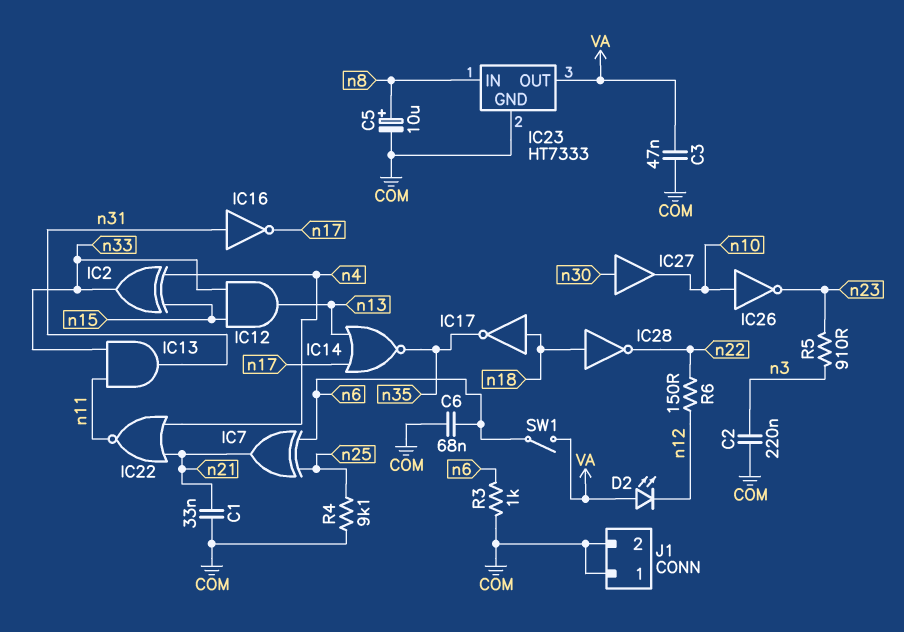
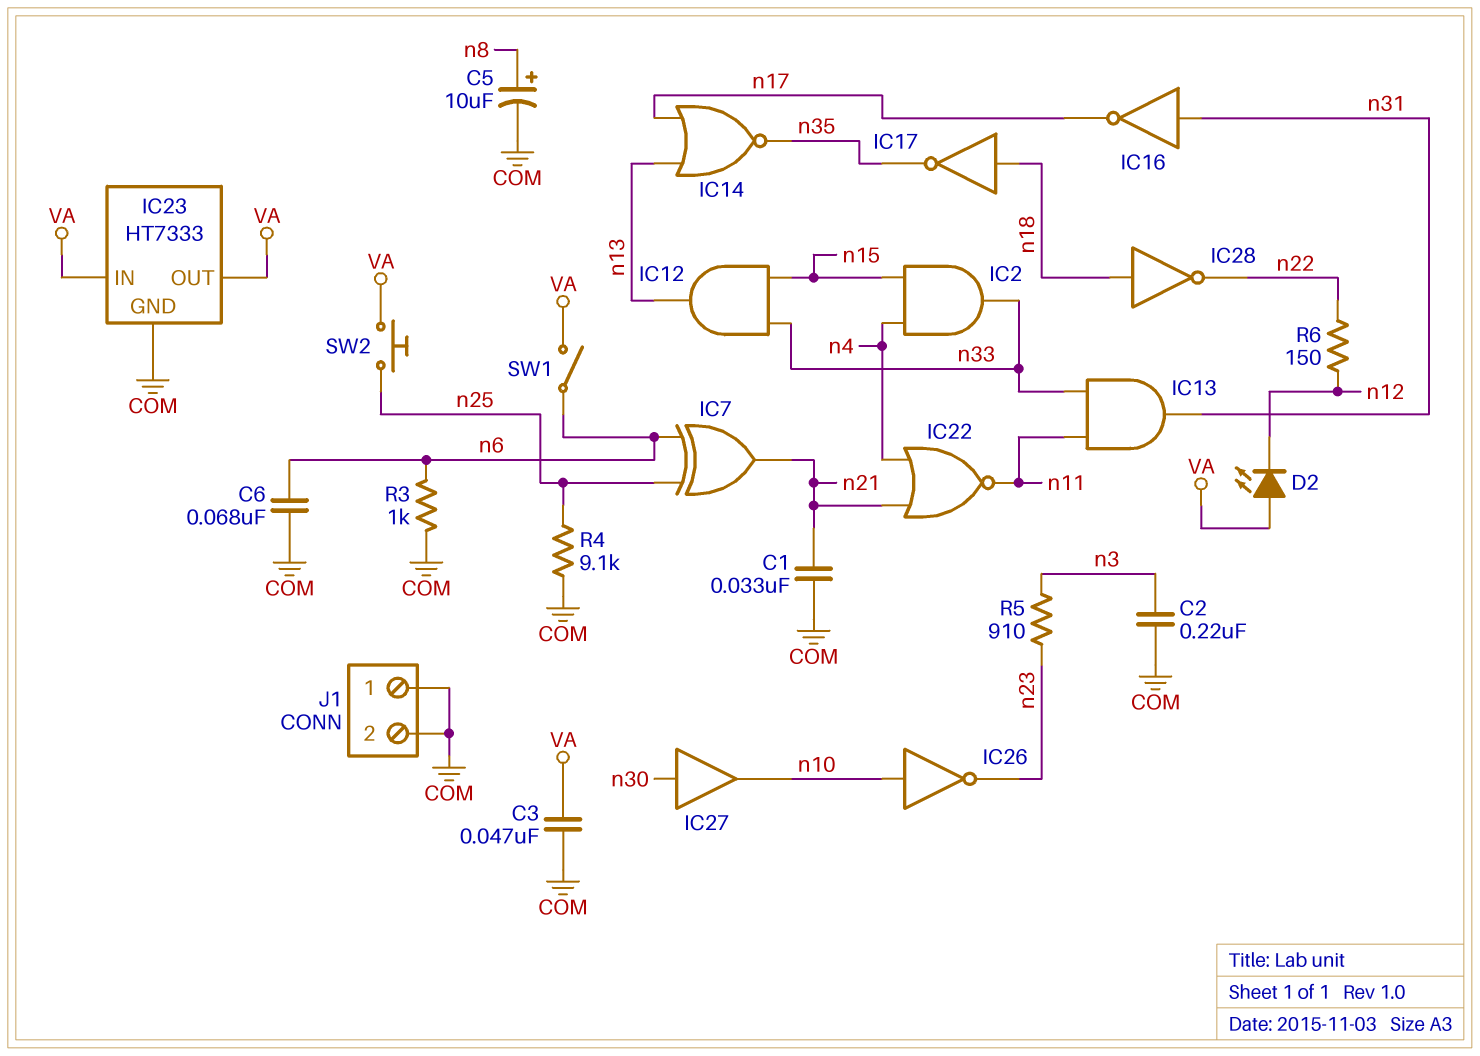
IC2: XOR (in n4, in n15, out n33) -> AND (in n4, in n15, out n33)
IC23 pin IN: n8 -> VA
SW2: none -> button (VA, n25)

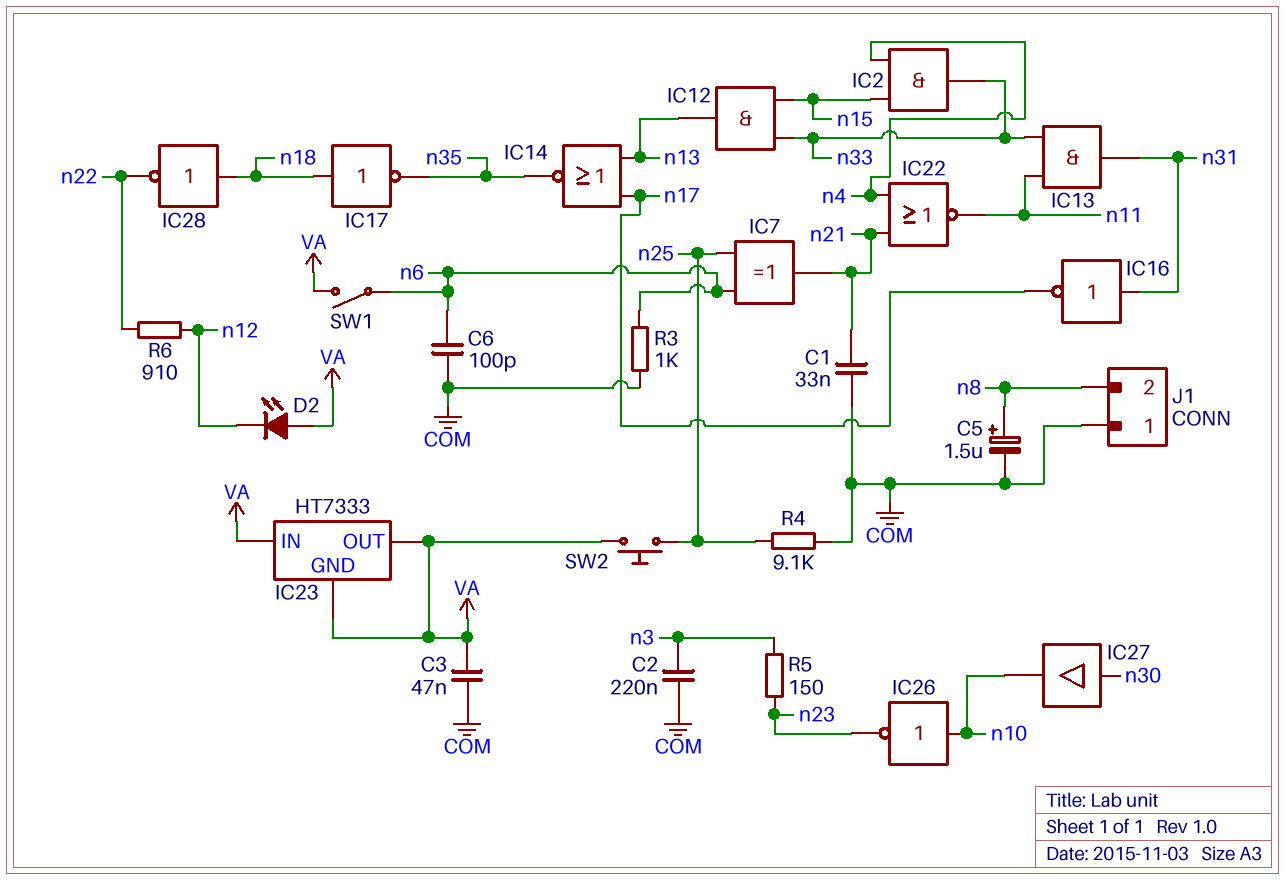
C5: 10uF (plus n8, minus COM) -> 1.5uF (plus n8, minus COM)
C6: 68nF (COM, n6) -> 100pF (COM, n6)
IC23 pin GND: COM -> VA
J1 pin 2: COM -> n8
R5: 910 (n3, n23) -> 150 (n3, n23)
R6: 150 (n12, n22) -> 910 (n12, n22)

